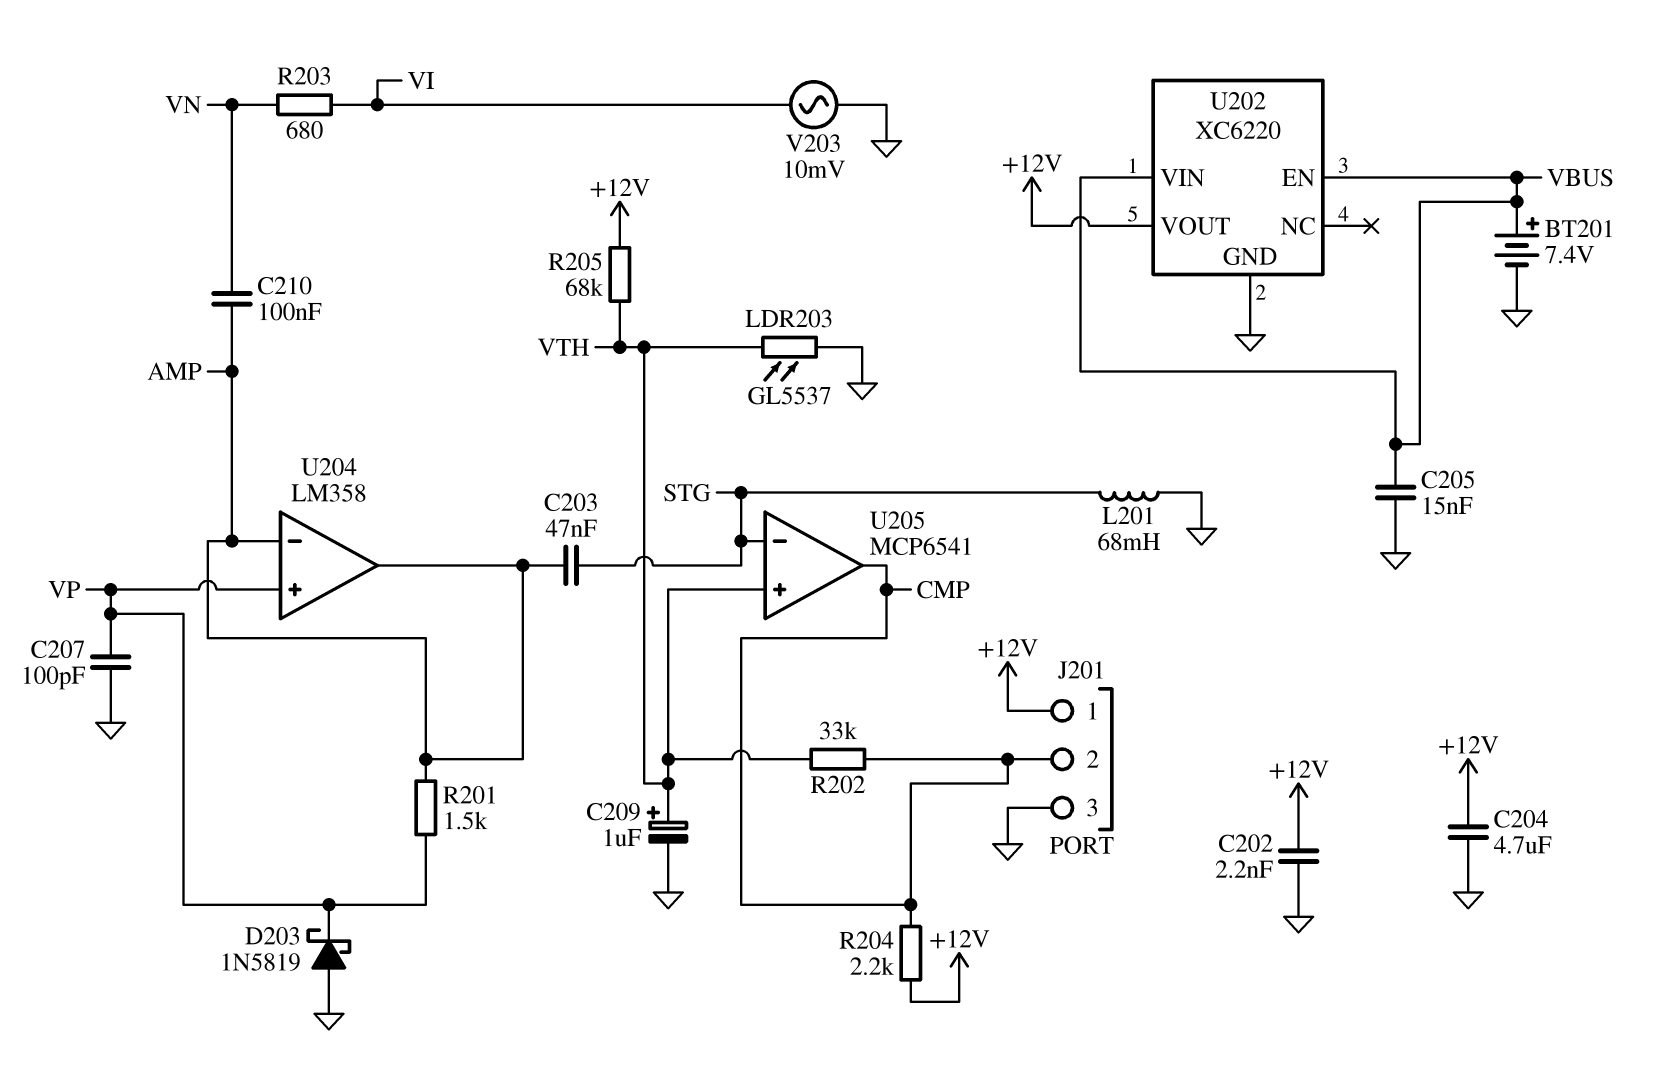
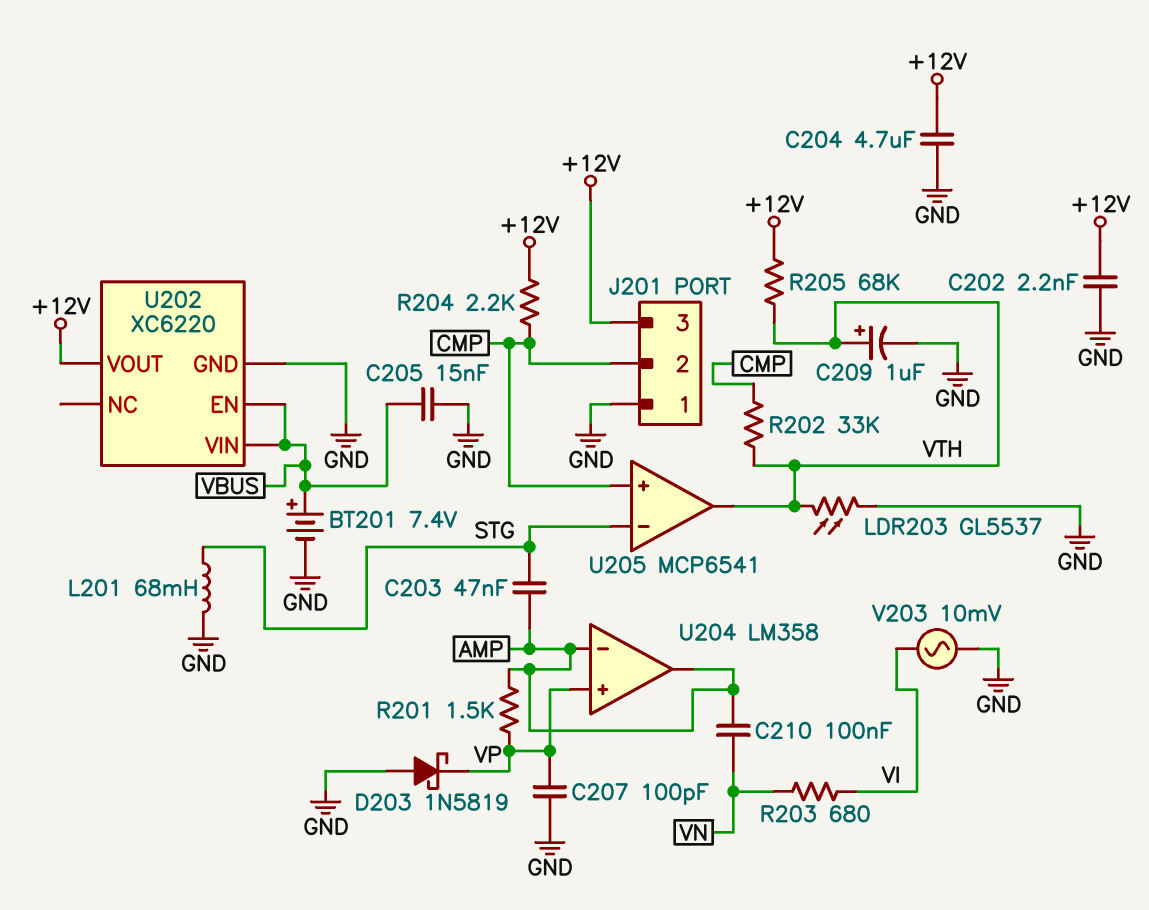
J201 pin 1: +12V -> GND
J201 pin 3: GND -> +12V
U205 pin in+: VTH -> CMP
U205 pin out: CMP -> VTH

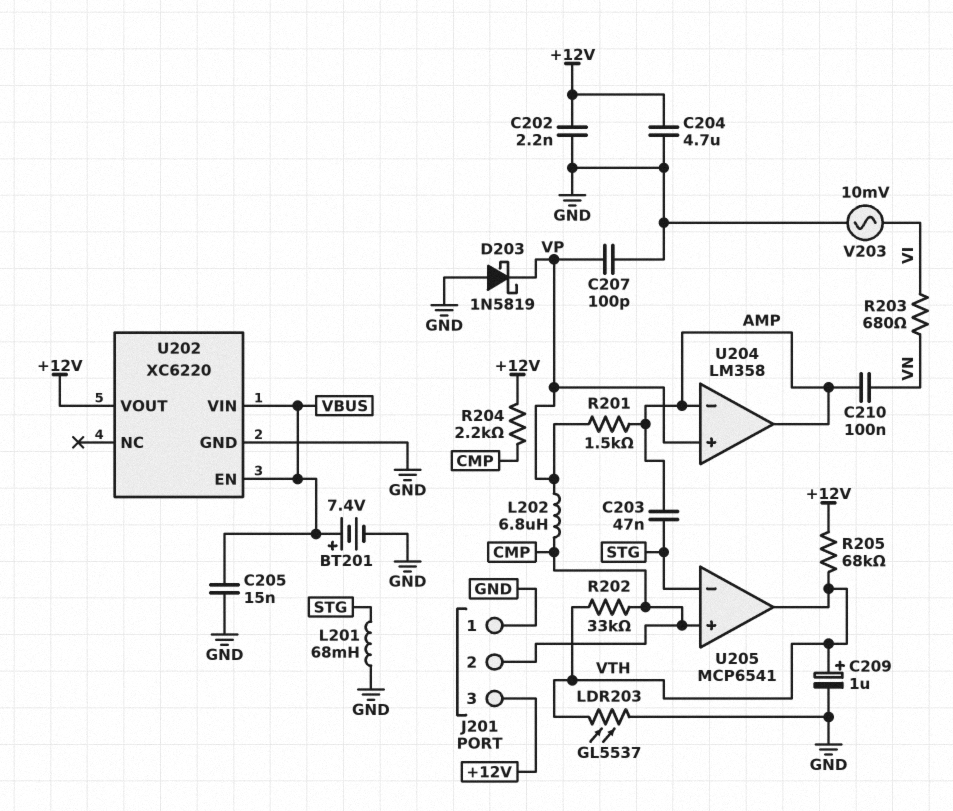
L202: none -> 6.8uH (CMP, VP)

